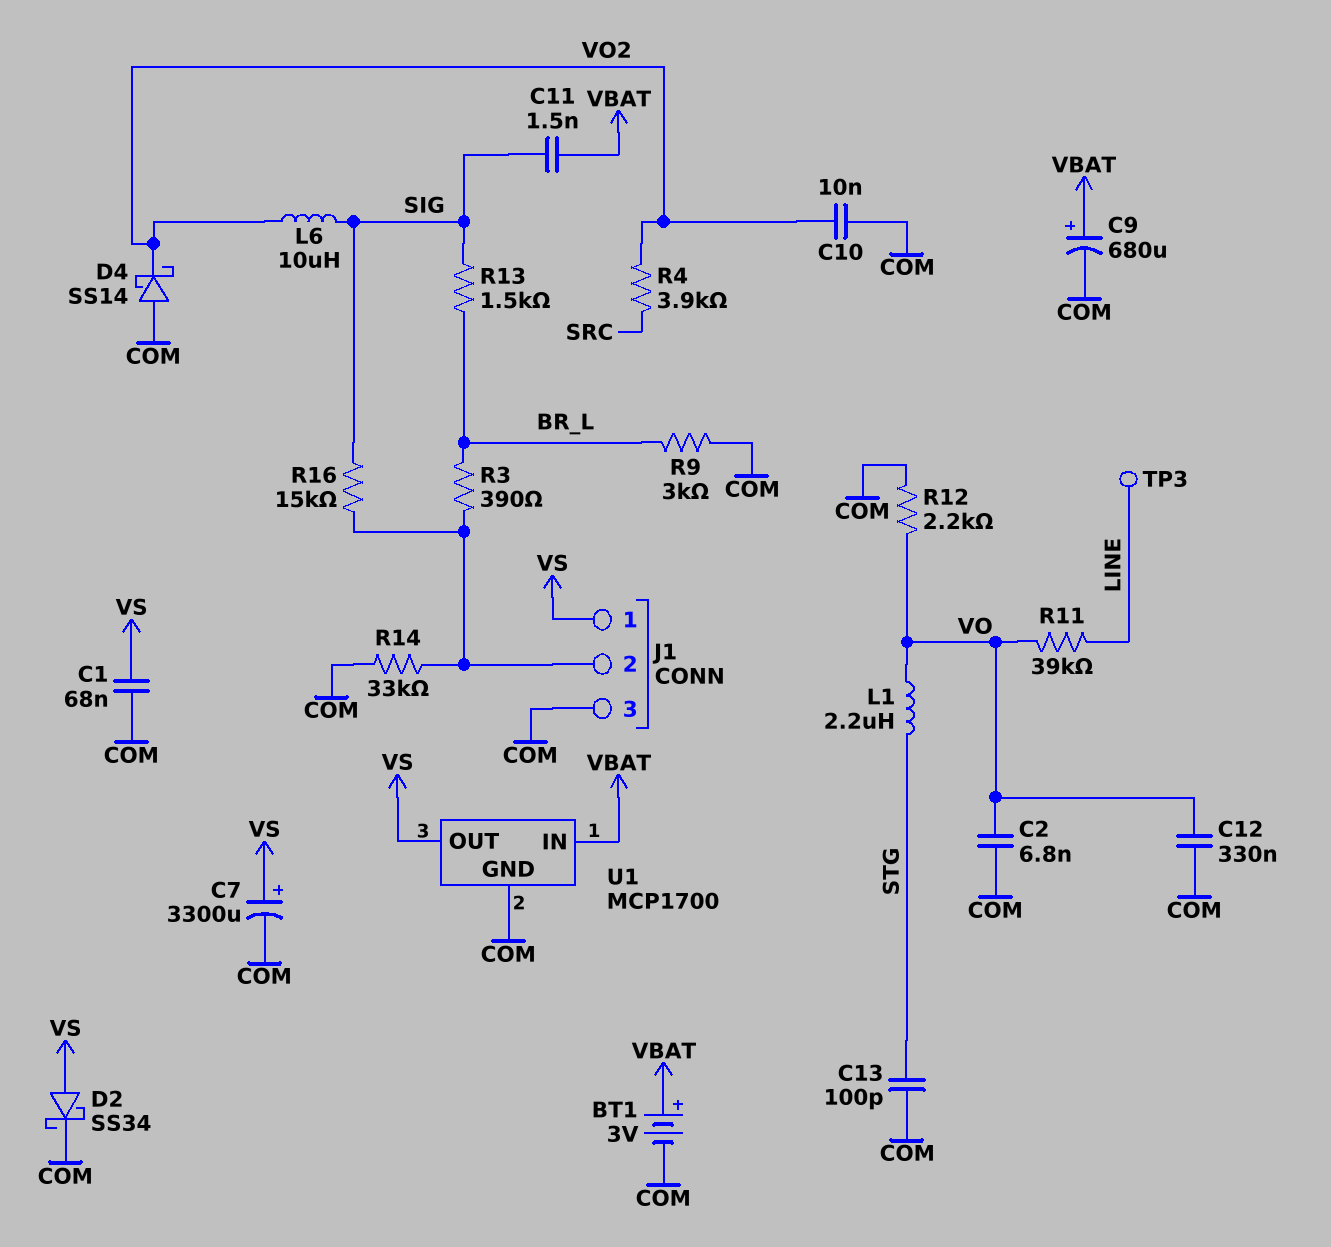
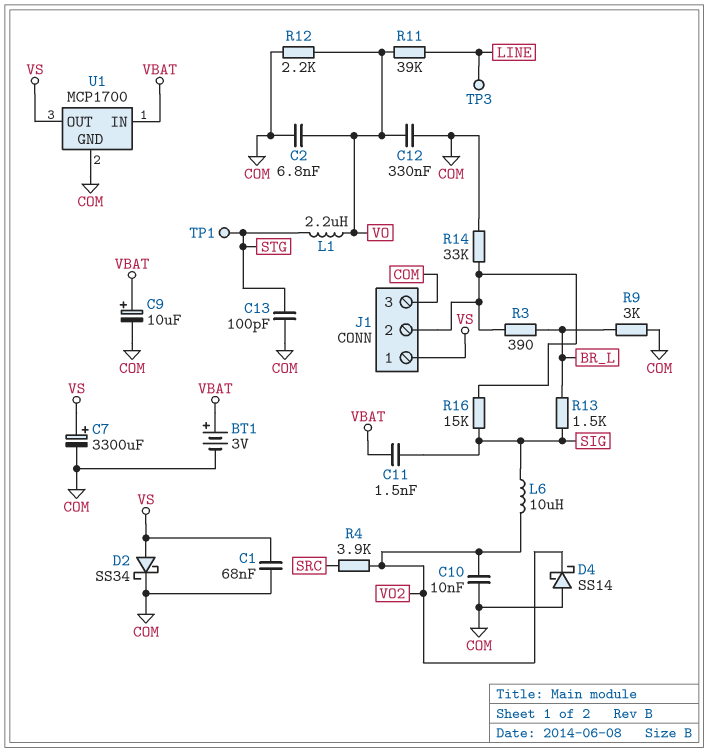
C9: 680uF (plus VBAT, minus COM) -> 10uF (plus VBAT, minus COM)
TP1: none -> test point (STG)

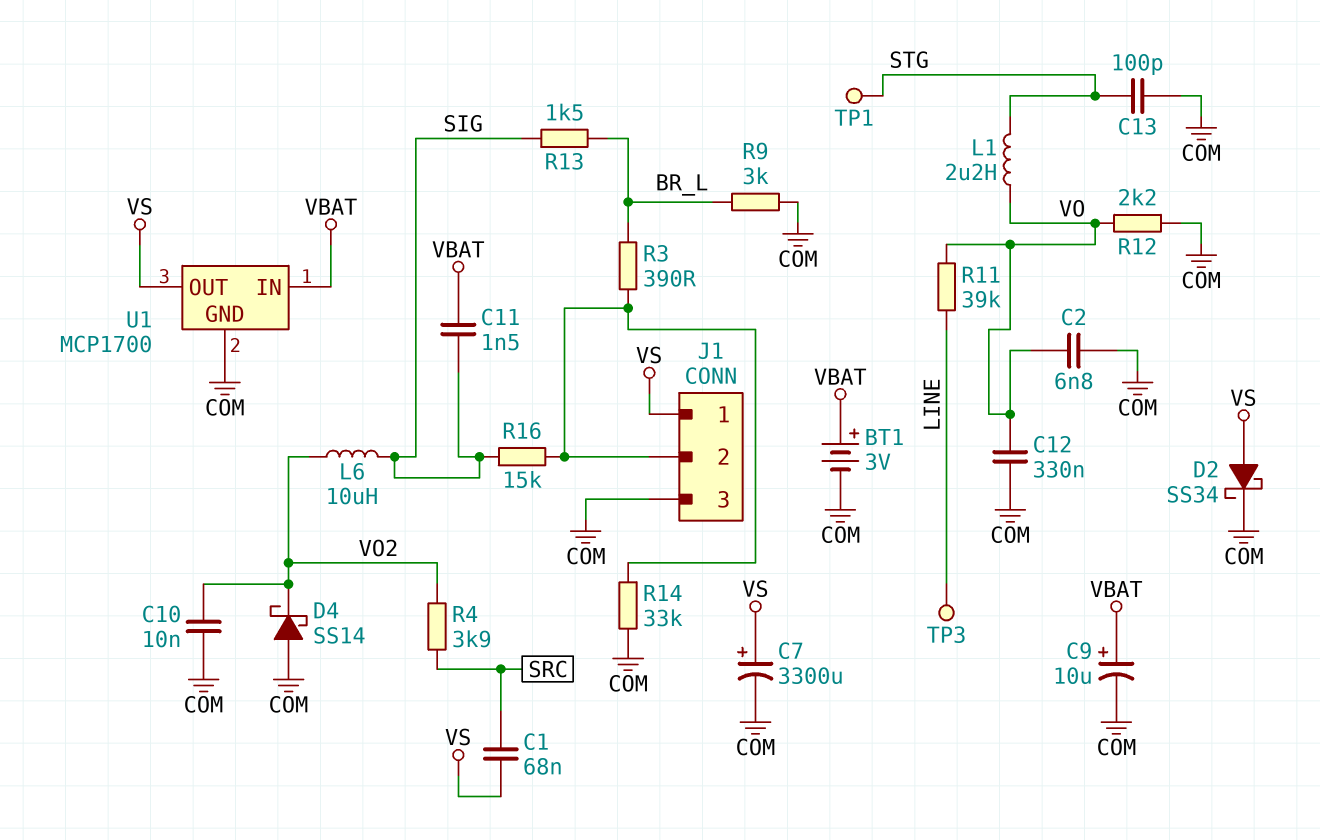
C1: 68nF (COM, VS) -> 68nF (SRC, VS)

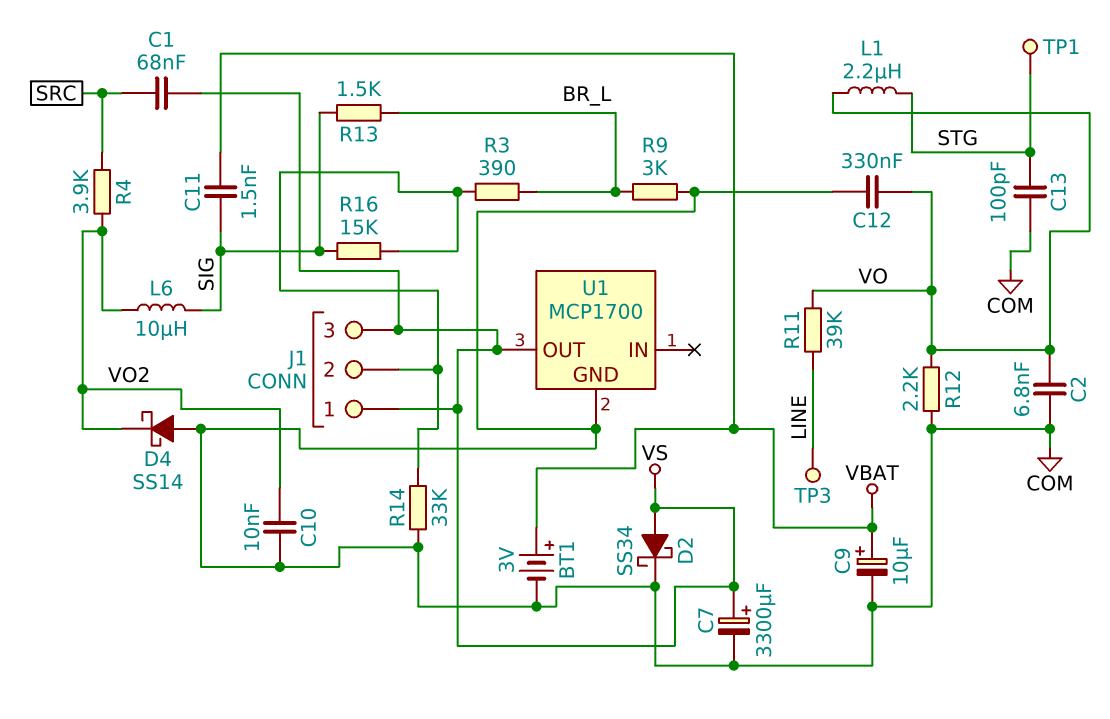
J1 pin 3: COM -> VS
U1 pin IN: VBAT -> none

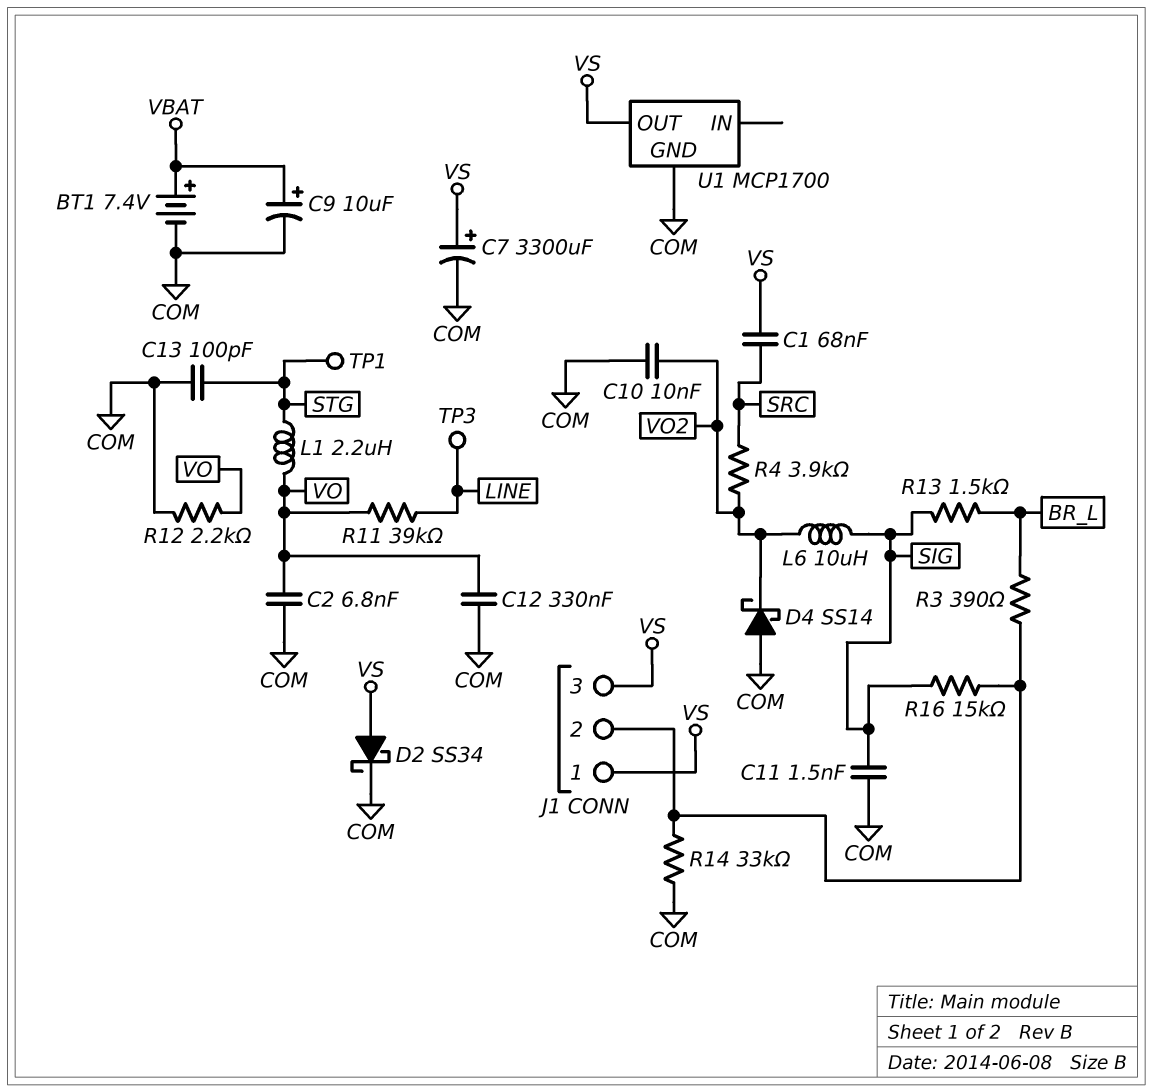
BT1: 3V (plus VBAT, minus COM) -> 7.4V (plus VBAT, minus COM)
C11: 1.5nF (SIG, VBAT) -> 1.5nF (COM, SIG)
R9: 3k (BR_L, COM) -> none

